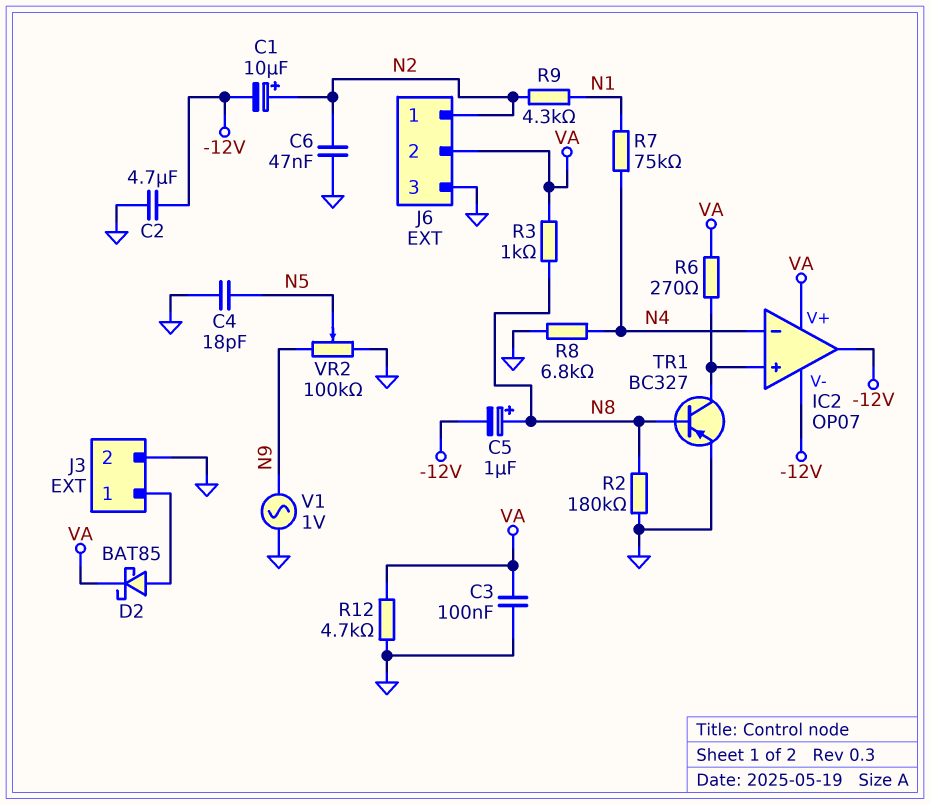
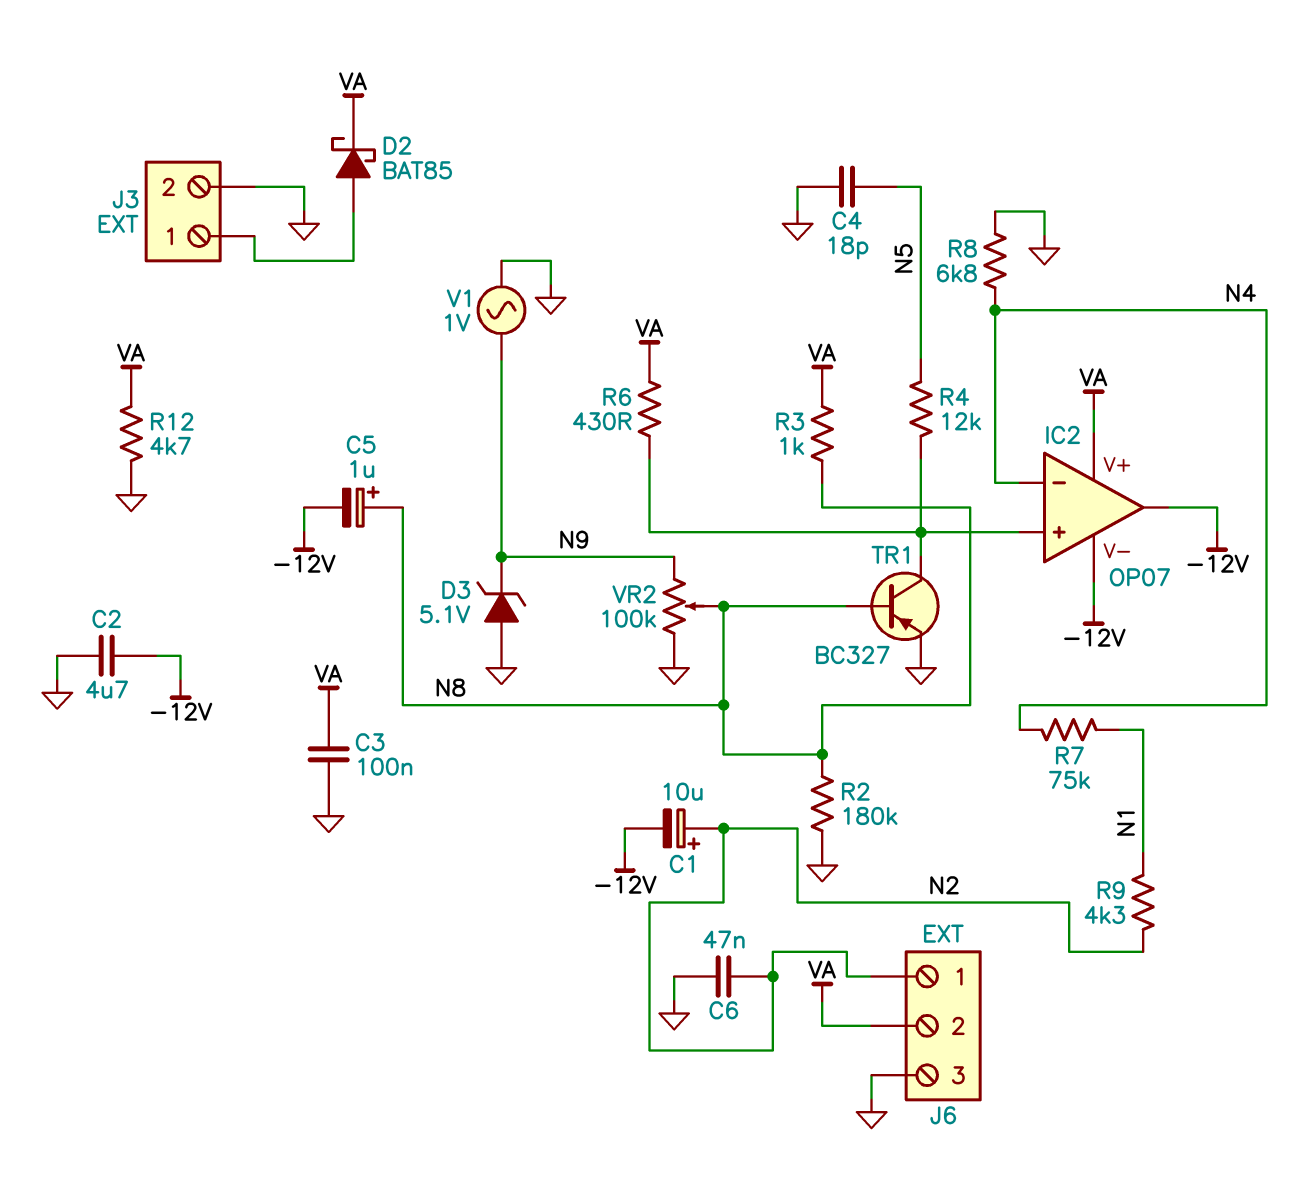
D3: none -> zener 5.1V (A GND, K N9)
R4: none -> 12k (IC2/in+, N5)
R6: 270 (IC2/in+, VA) -> 430 (IC2/in+, VA)
VR2: 100k (GND, N9, wiper N5) -> 100k (GND, N9, wiper N8)

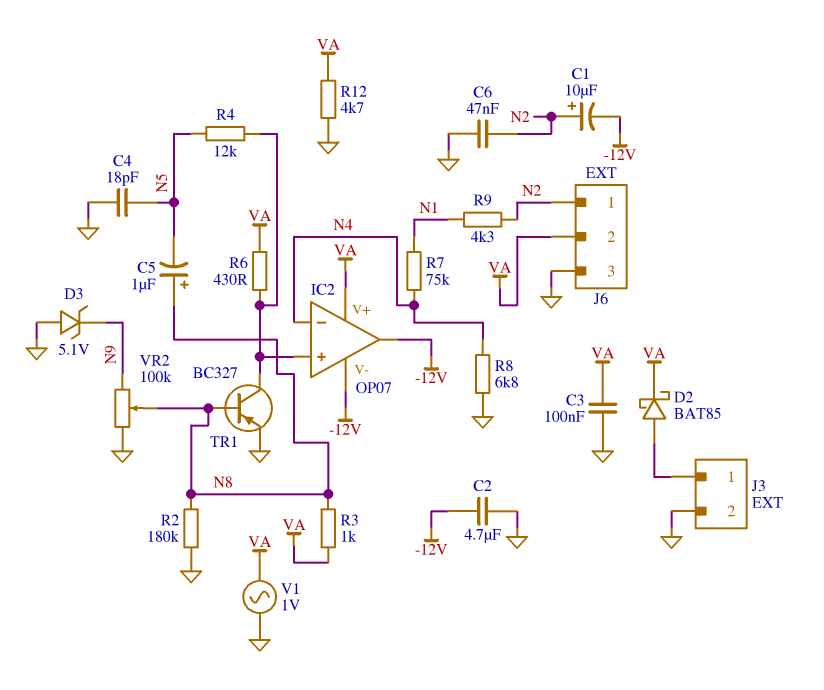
C5: 1uF (plus N8, minus -12V) -> 1uF (plus N8, minus N5)
V1: AC 1V (GND, N9) -> AC 1V (GND, VA)

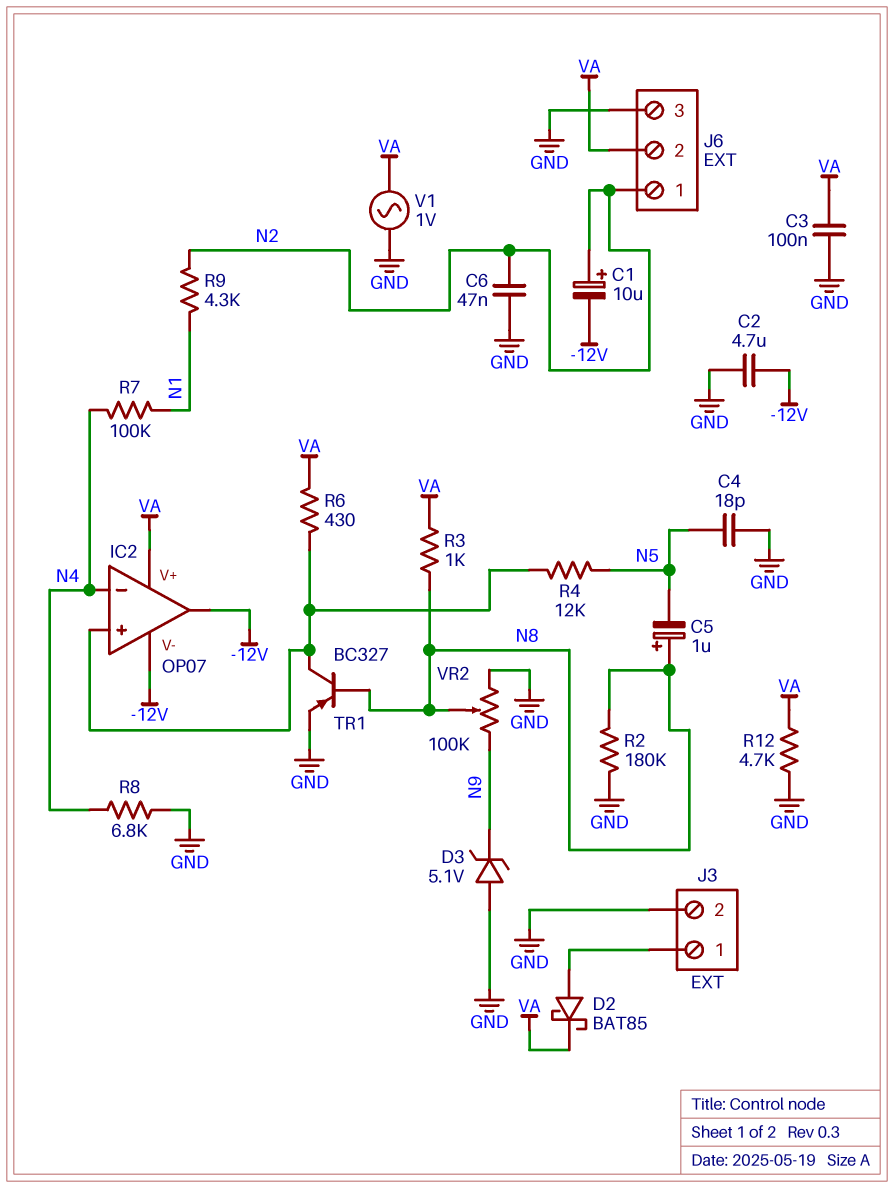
R7: 75k (N1, N4) -> 100k (N1, N4)

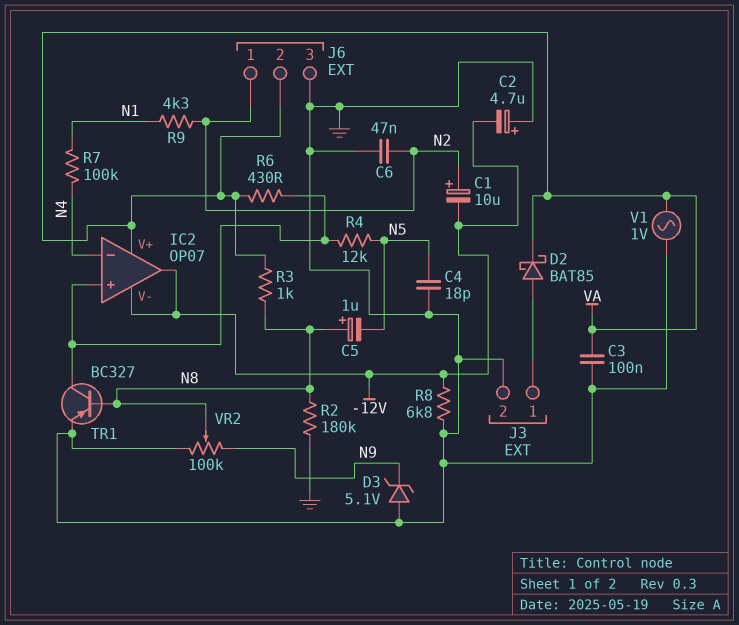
C2: 4.7uF (-12V, GND) -> 4.7uF (plus GND, minus -12V)
R8: 6.8k (GND, N4) -> 6.8k (-12V, GND)
R12: 4.7k (GND, VA) -> none

